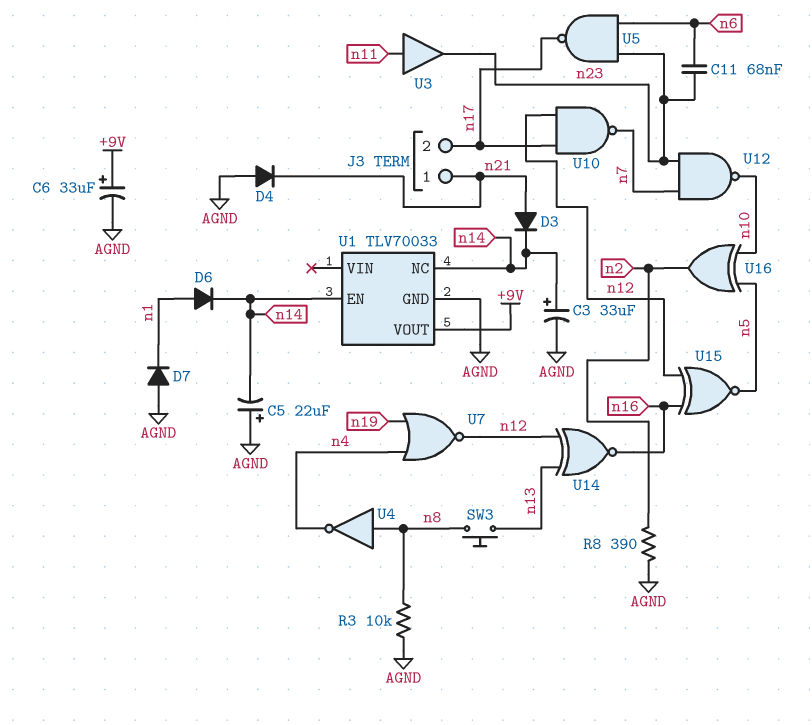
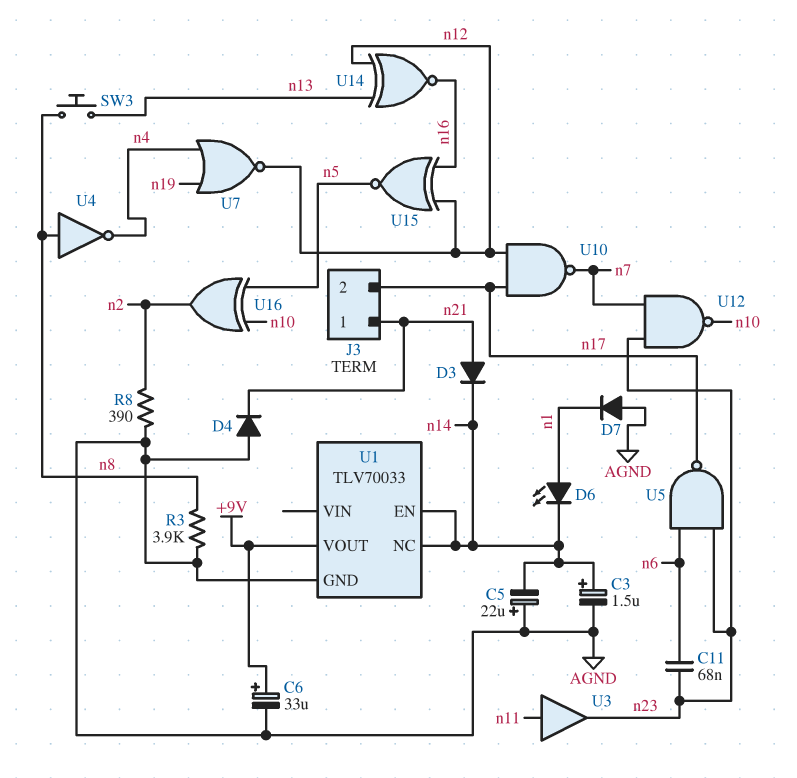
C3: 33uF (plus n14, minus AGND) -> 1.5uF (plus n14, minus AGND)
D6: diode (A n1, K n14) -> LED (A n1, K n14)
R3: 10k (AGND, n8) -> 3.9k (AGND, n8)

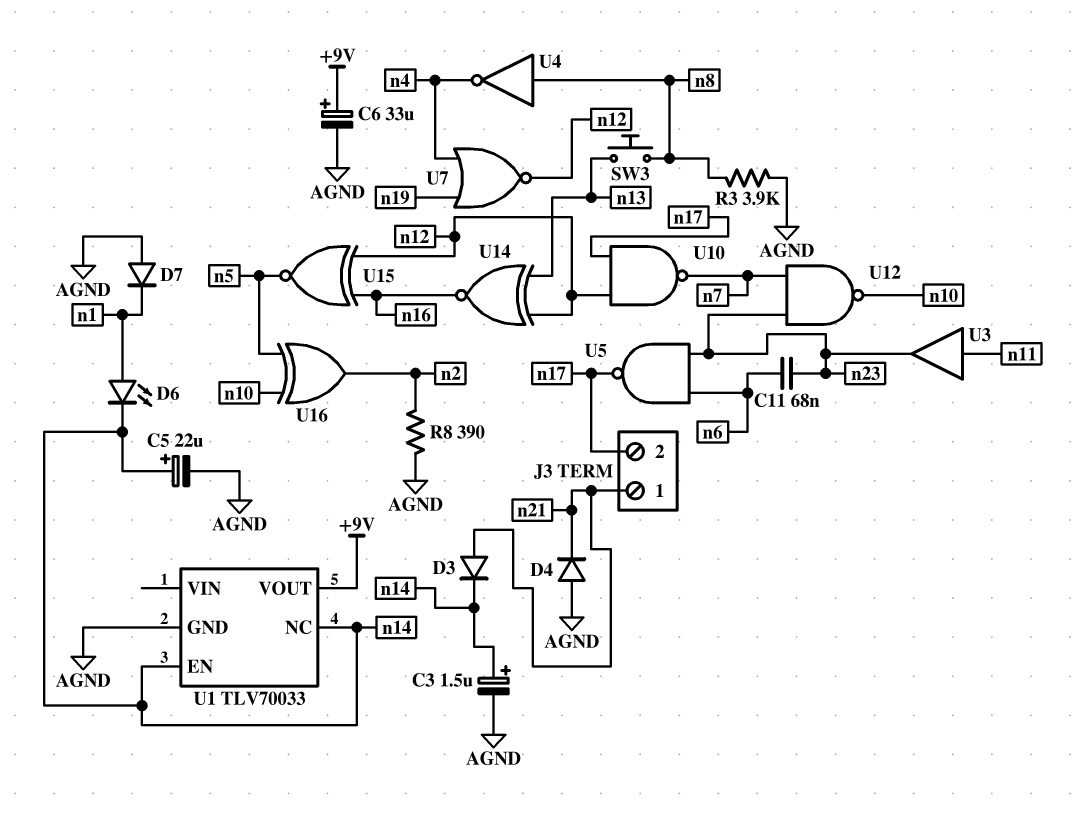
C5: 22uF (plus AGND, minus n14) -> 22uF (plus n14, minus AGND)

